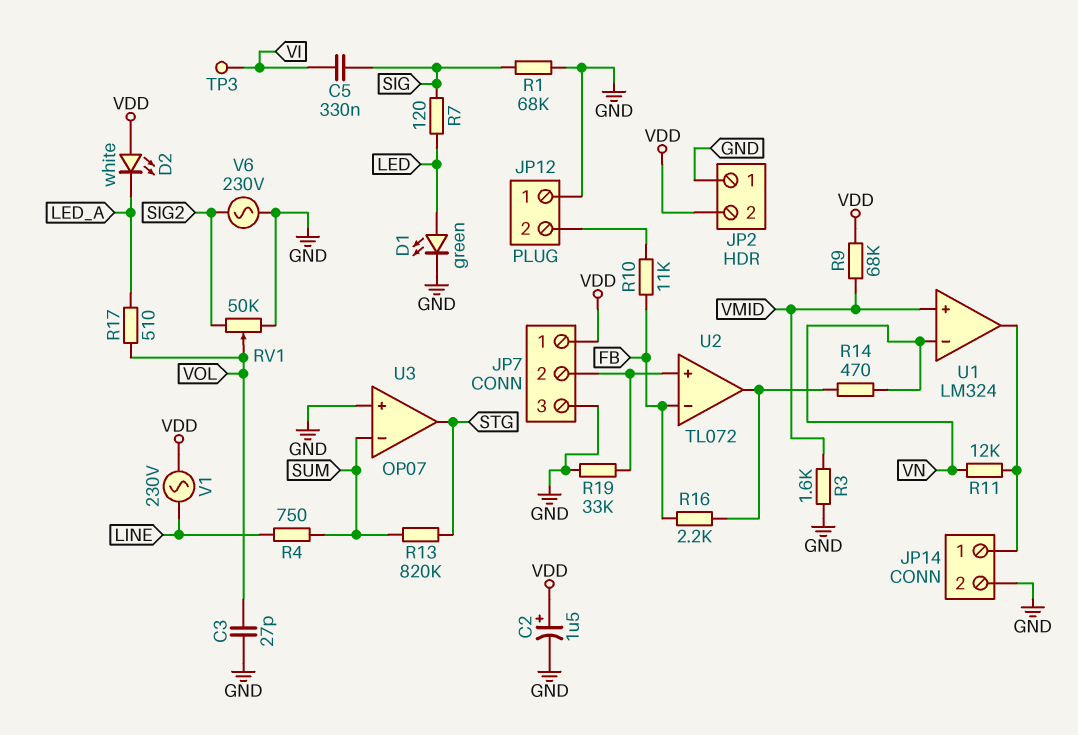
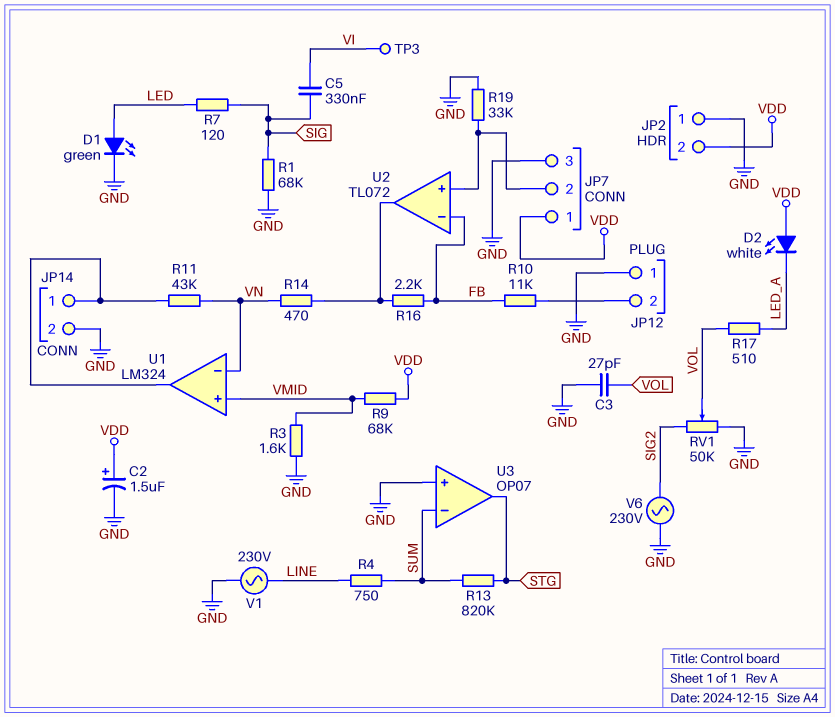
R11: 12k (JP14/1, VN) -> 43k (JP14/1, VN)
V1: AC 230V (LINE, VDD) -> AC 230V (GND, LINE)

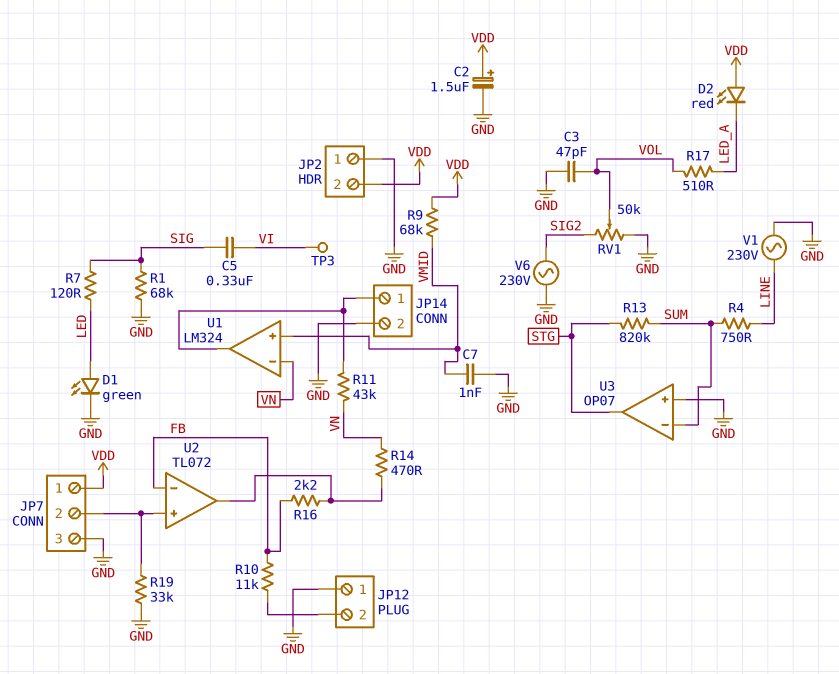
C3: 27pF (GND, VOL) -> 47pF (GND, VOL)
C7: none -> 1nF (GND, VMID)
D2: LED white (A VDD, K LED_A) -> LED red (A VDD, K LED_A)
R3: 1.6k (GND, VMID) -> none

